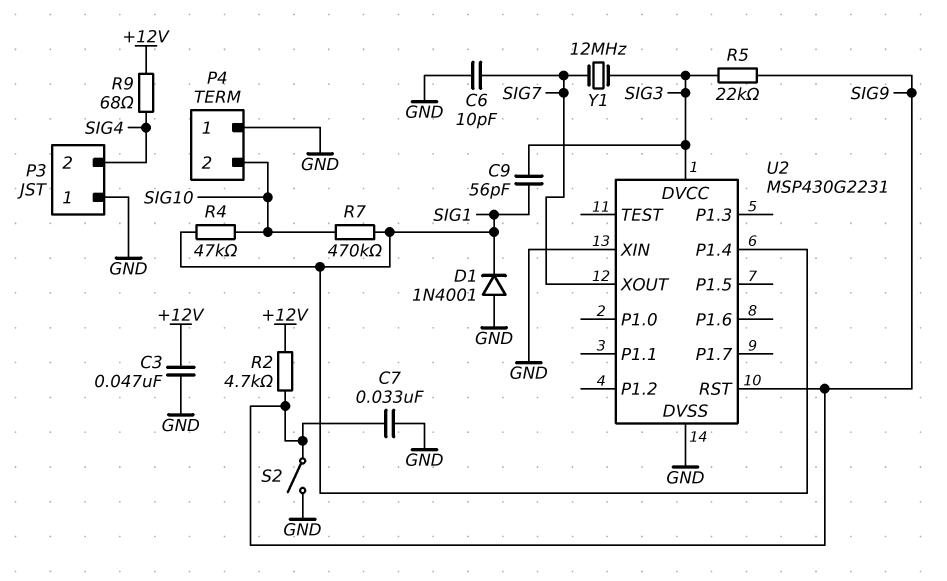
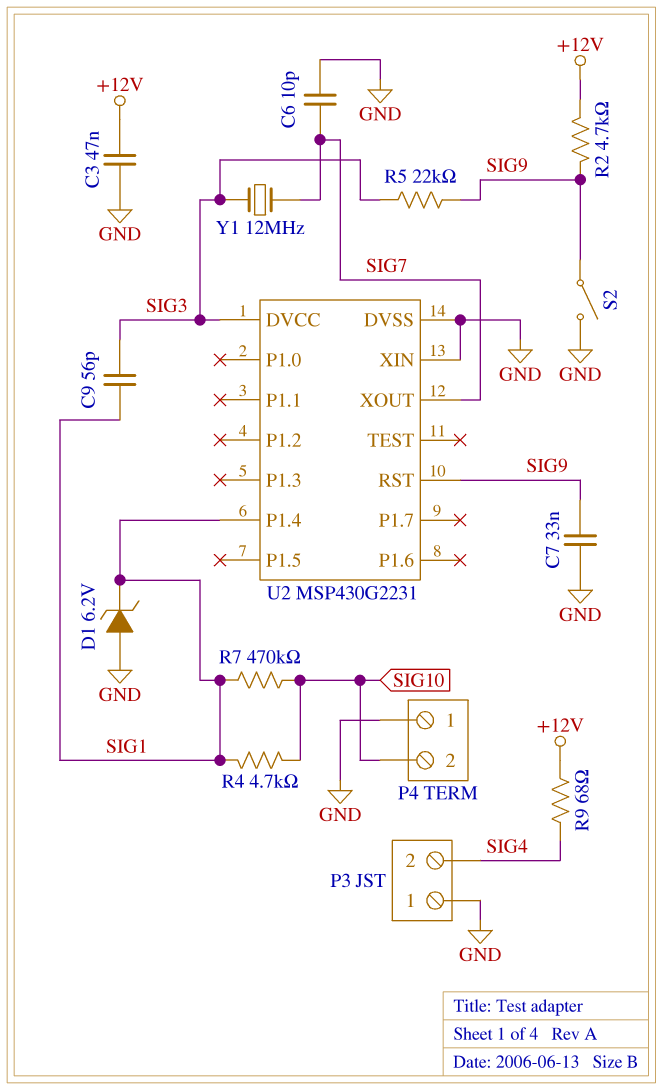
D1: diode 1N4001 (A GND, K SIG1) -> zener 6.2V (A GND, K SIG1)
R4: 47k (SIG1, SIG10) -> 4.7k (SIG1, SIG10)

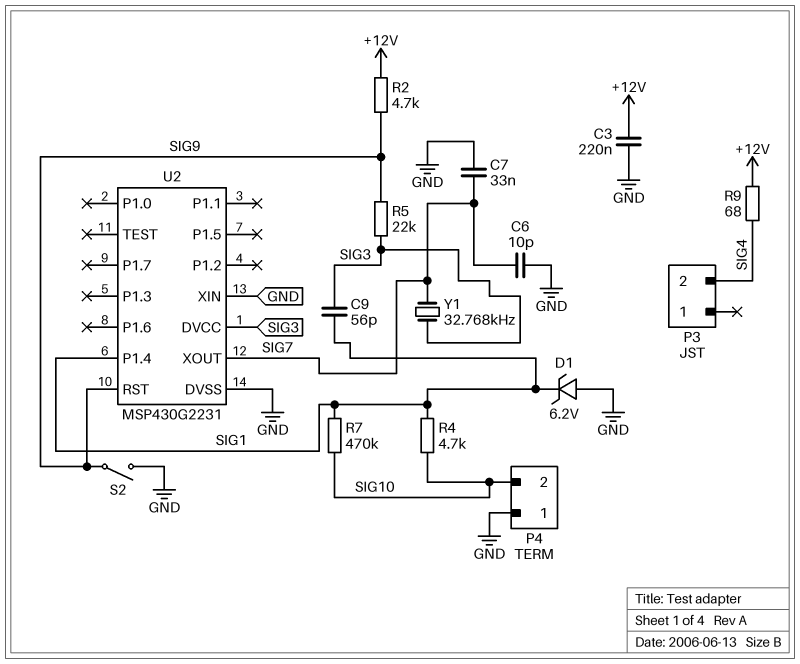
C3: 47nF (+12V, GND) -> 220nF (+12V, GND)
C7: 33nF (GND, SIG9) -> 33nF (GND, SIG7)
P3 pin 1: GND -> none
Y1: 12MHz (SIG3, SIG7) -> 32.768kHz (SIG3, SIG7)

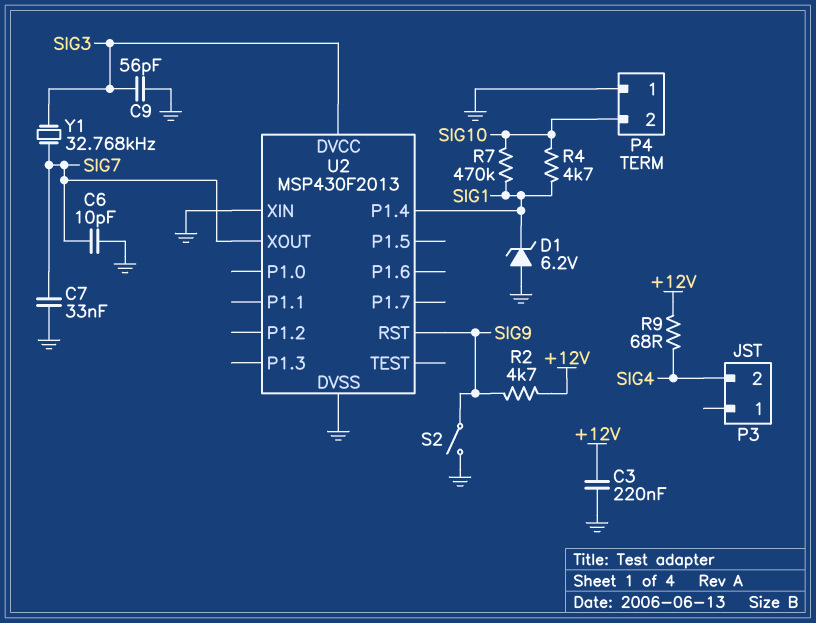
C9: 56pF (SIG1, SIG3) -> 56pF (GND, SIG3)
R5: 22k (SIG3, SIG9) -> none
U2: MSP430G2231 -> MSP430F2013

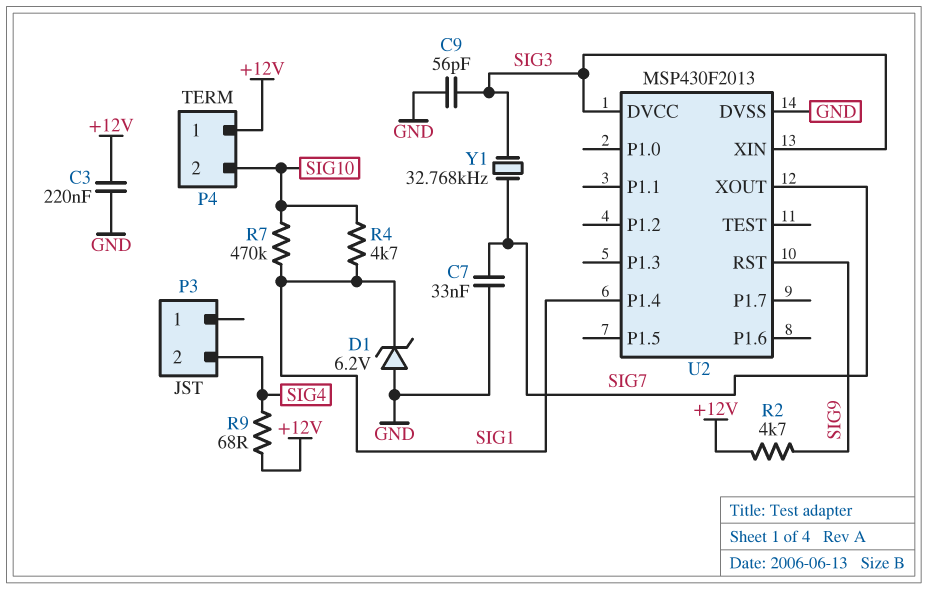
C6: 10pF (GND, SIG7) -> none
P4 pin 1: GND -> +12V
S2: switch (GND, SIG9) -> none
U2 pin XIN: GND -> SIG3

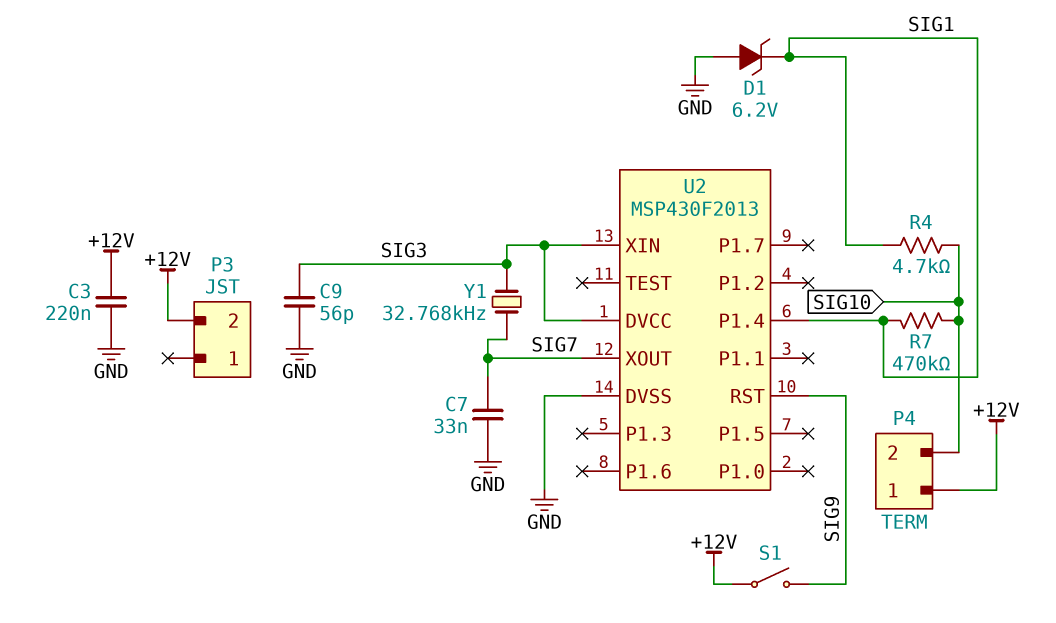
P3 pin 2: SIG4 -> +12V
R2: 4.7k (+12V, SIG9) -> none
R9: 68 (+12V, SIG4) -> none
S1: none -> switch (+12V, SIG9)

